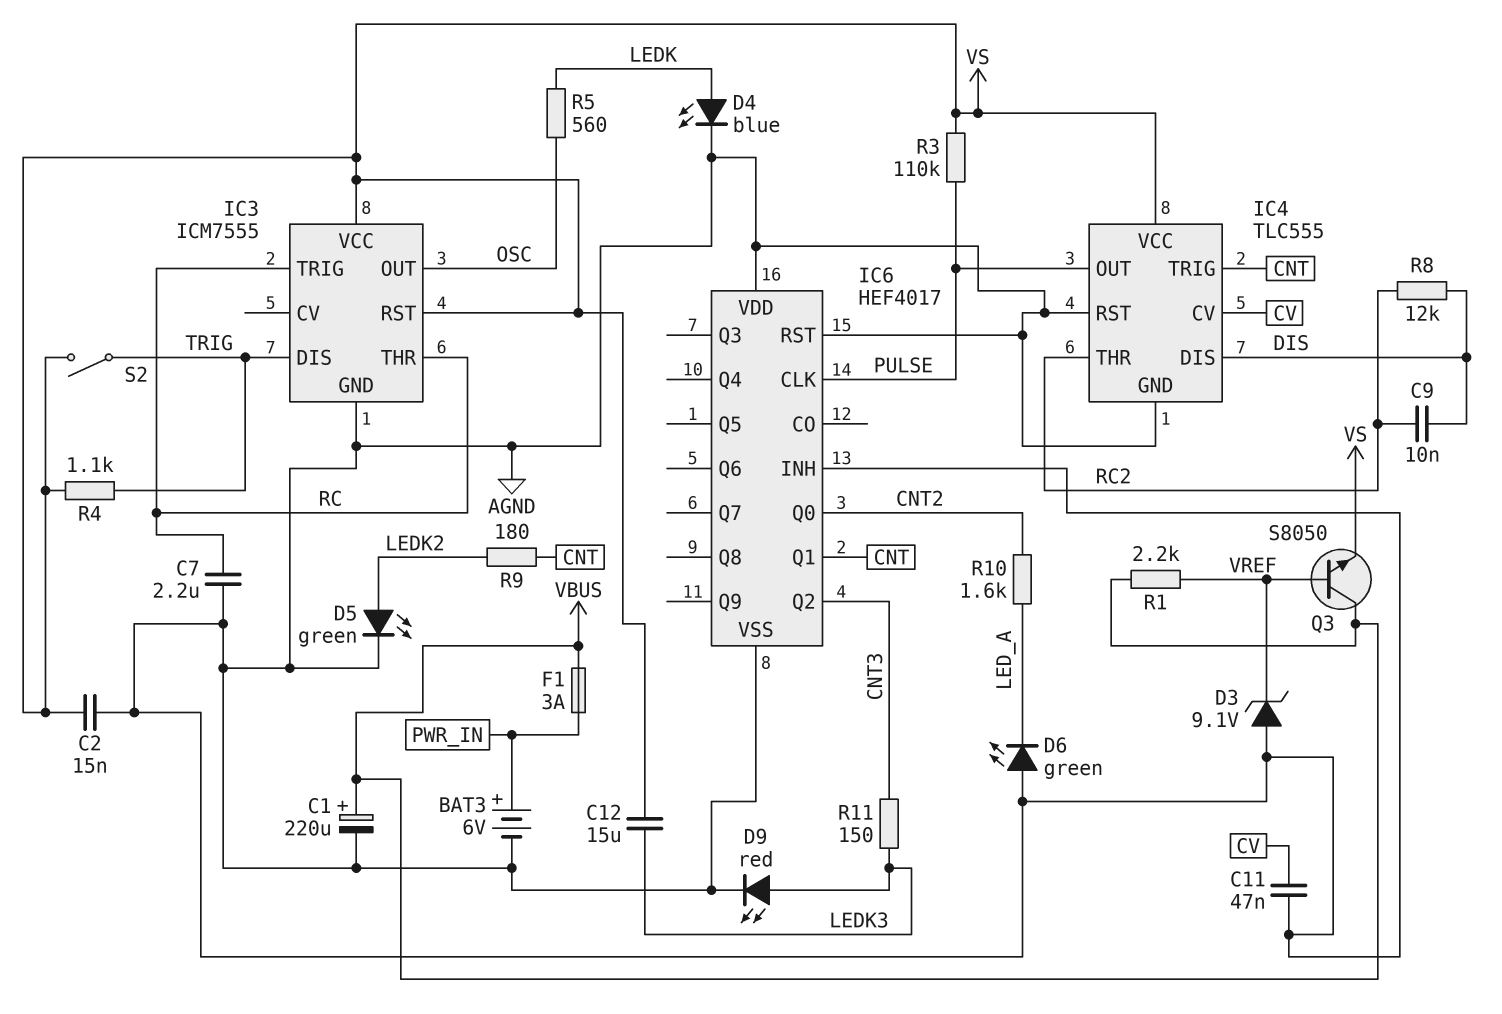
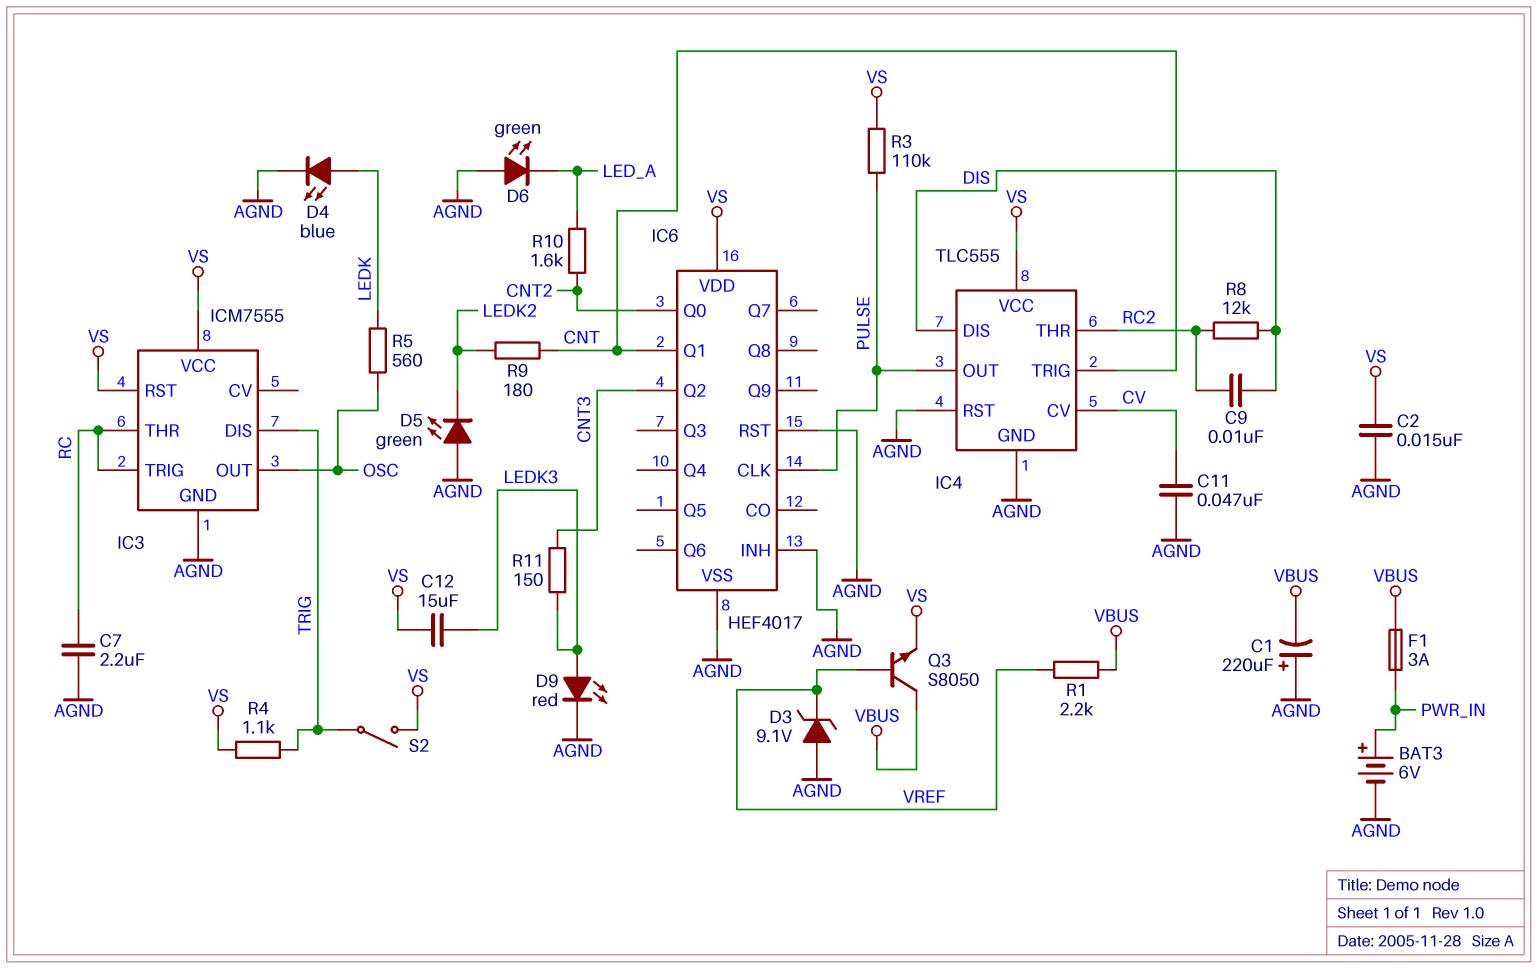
C1: 220uF (plus VBUS, minus AGND) -> 220uF (plus AGND, minus VBUS)
D5: LED green (A LEDK2, K AGND) -> LED green (A AGND, K LEDK2)
IC6 pin VDD: AGND -> VS

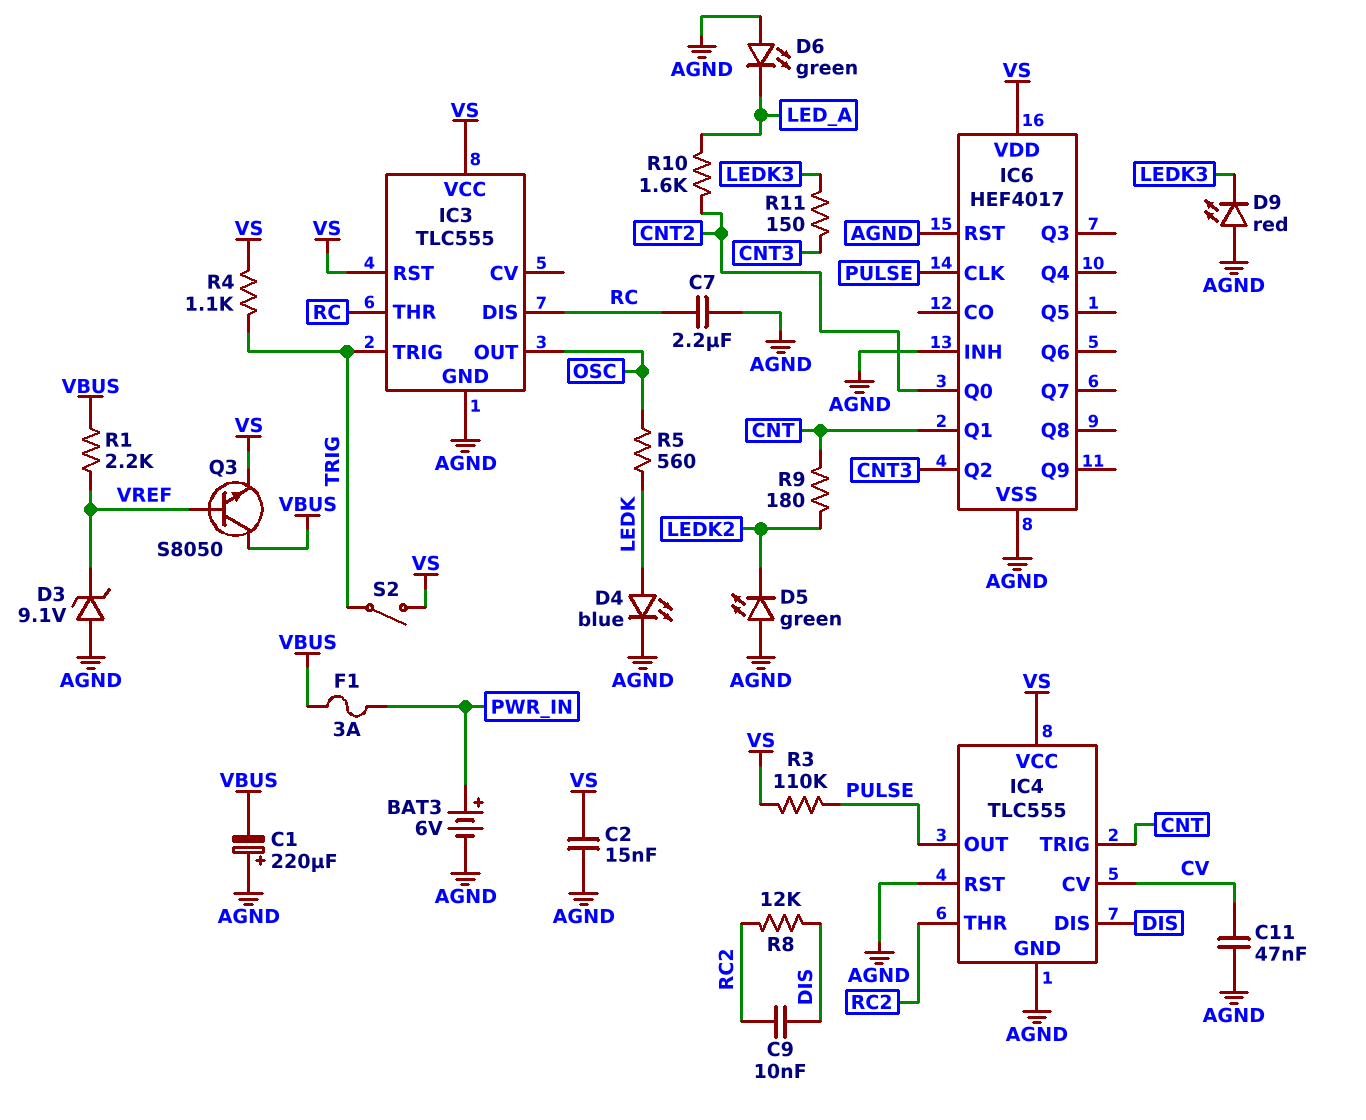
C12: 15uF (LEDK3, VS) -> none
D9: LED red (A LEDK3, K AGND) -> LED red (A AGND, K LEDK3)
IC3: ICM7555 -> TLC555
IC3 pin DIS: TRIG -> RC
IC3 pin TRIG: RC -> TRIG

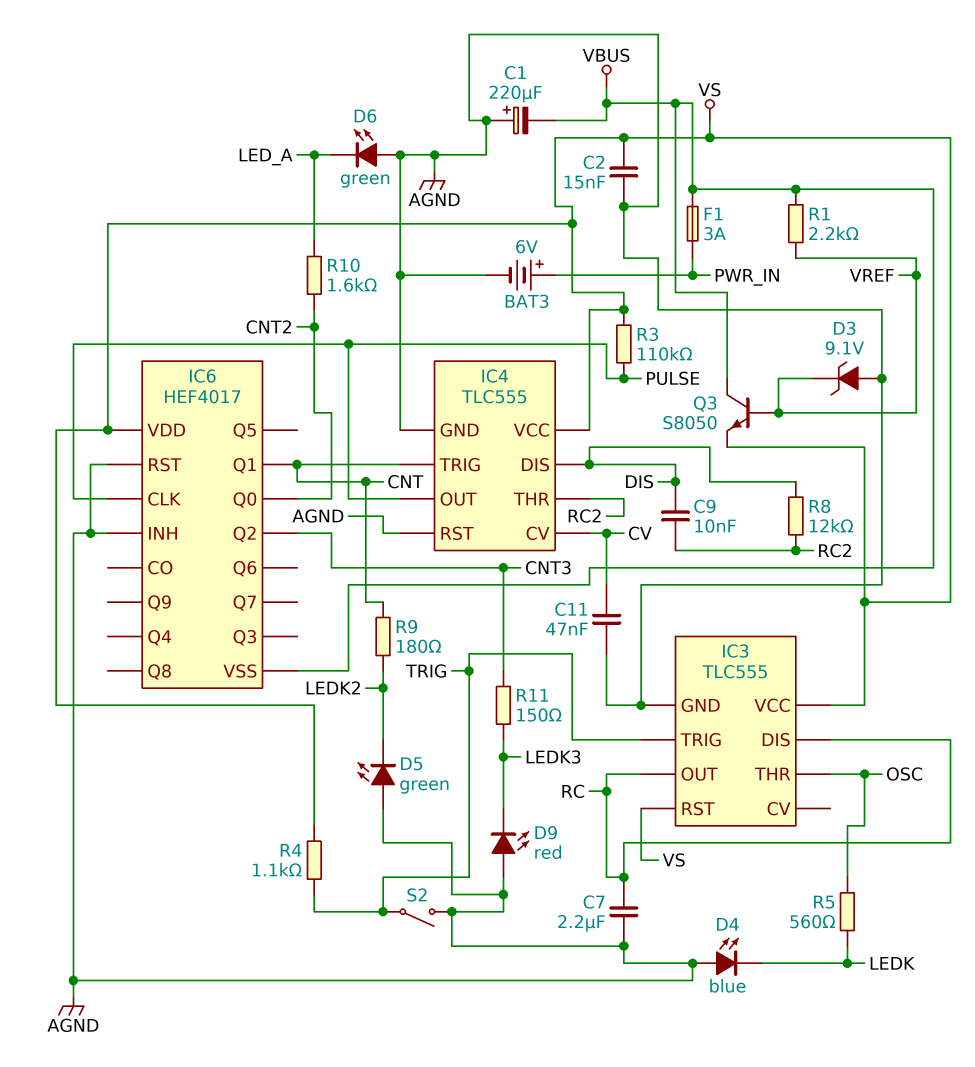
D4: LED blue (A LEDK, K AGND) -> LED blue (A AGND, K LEDK)
IC3 pin OUT: OSC -> RC
IC3 pin THR: RC -> OSC
IC6 pin VSS: AGND -> VBUS
S2: switch (TRIG, VS) -> switch (AGND, TRIG)

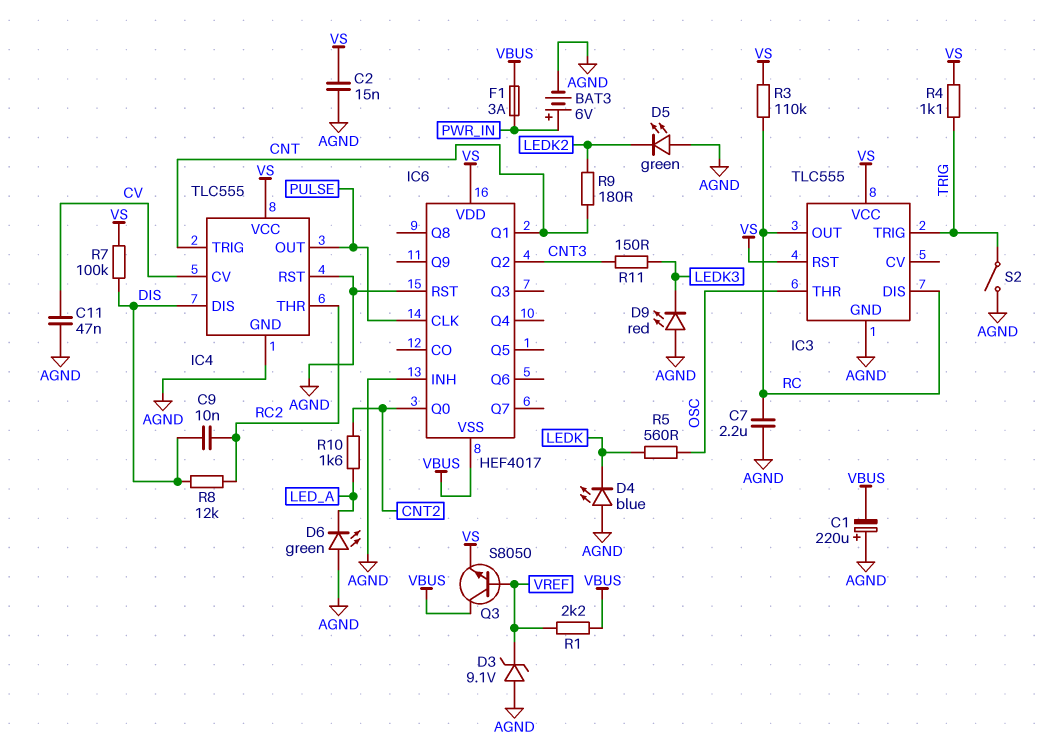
R3: 110k (PULSE, VS) -> 110k (RC, VS)
R7: none -> 100k (DIS, VS)

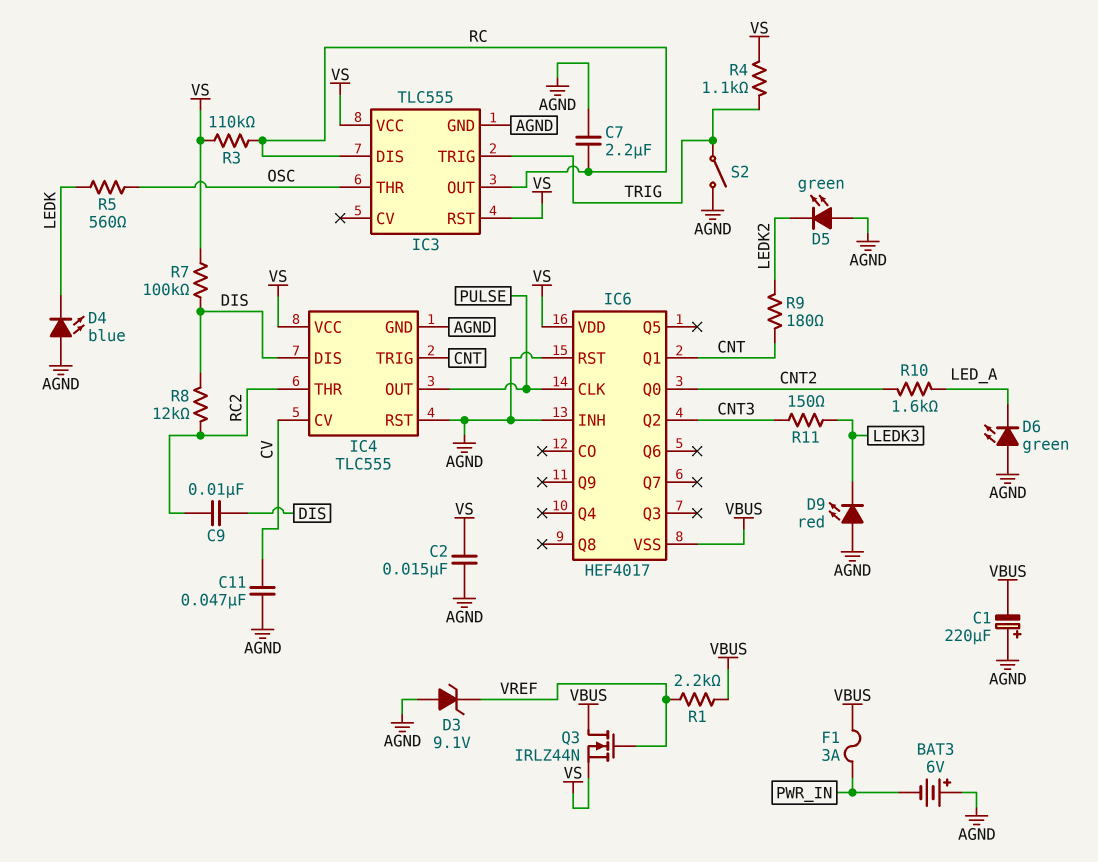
BAT3: 6V (plus PWR_IN, minus AGND) -> 6V (plus AGND, minus PWR_IN)
Q3: NPN S8050 (B VREF, C VBUS, E VS) -> NMOS IRLZ44N (G VREF, D VBUS, S VS)

